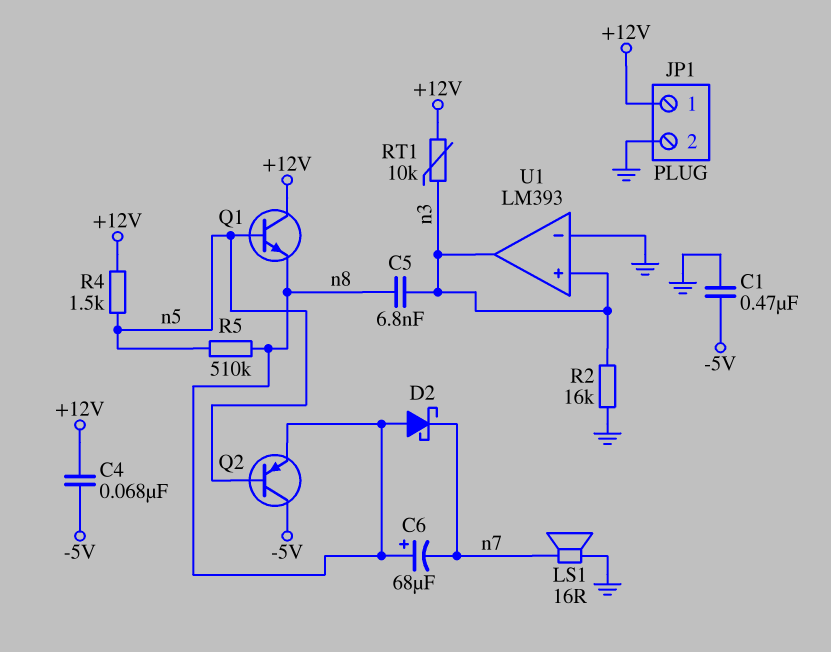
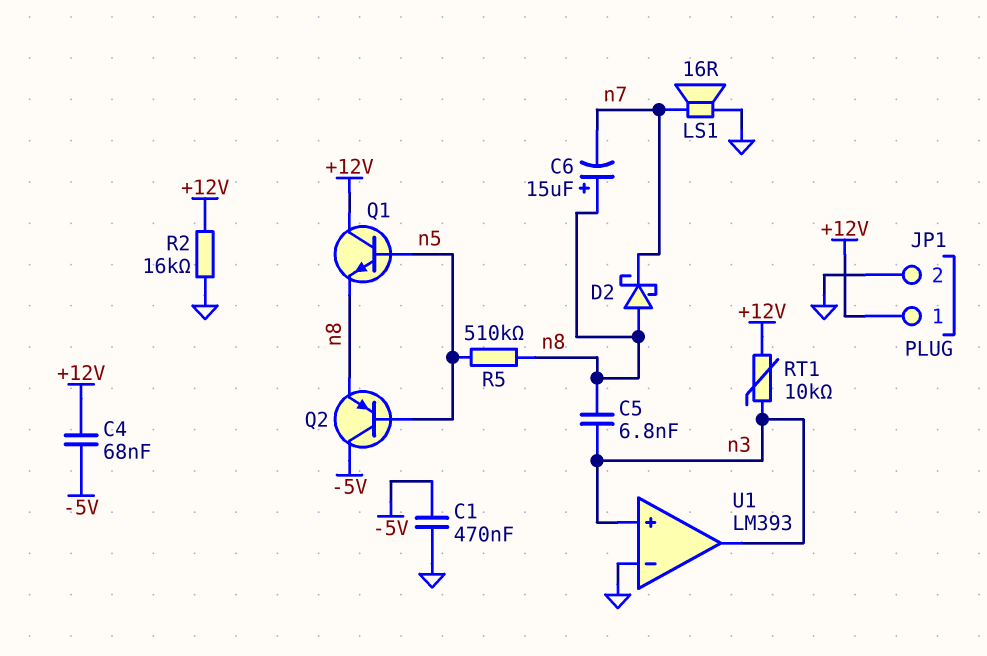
C6: 68uF (plus n8, minus n7) -> 15uF (plus n8, minus n7)
R2: 16k (GND, n3) -> 16k (+12V, GND)
R4: 1.5k (+12V, n5) -> none

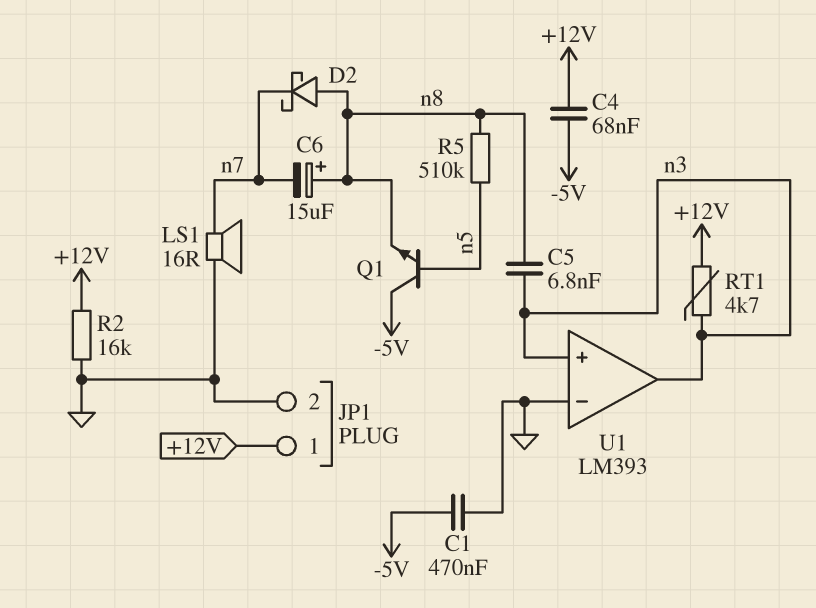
Q1: NPN (B n5, C +12V, E n8) -> NPN (B n5, C -5V, E n8)
Q2: PNP (B n5, C -5V, E n8) -> none
RT1: 10k (+12V, n3) -> 4.7k (+12V, n3)

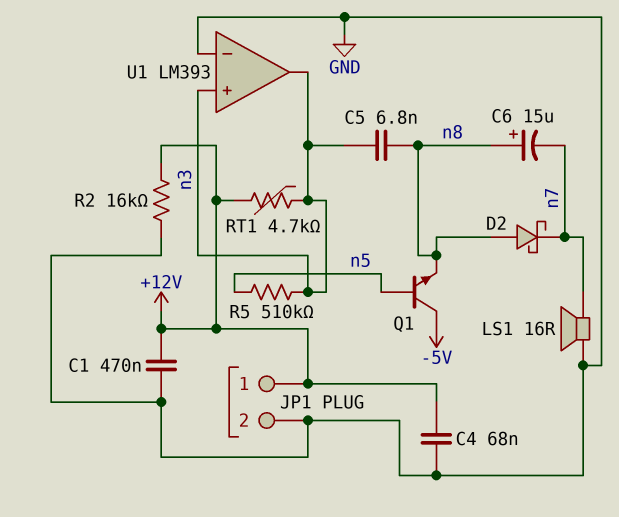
C1: 470nF (-5V, GND) -> 470nF (+12V, GND)
C4: 68nF (+12V, -5V) -> 68nF (+12V, GND)
R5: 510k (n5, n8) -> 510k (n3, n5)

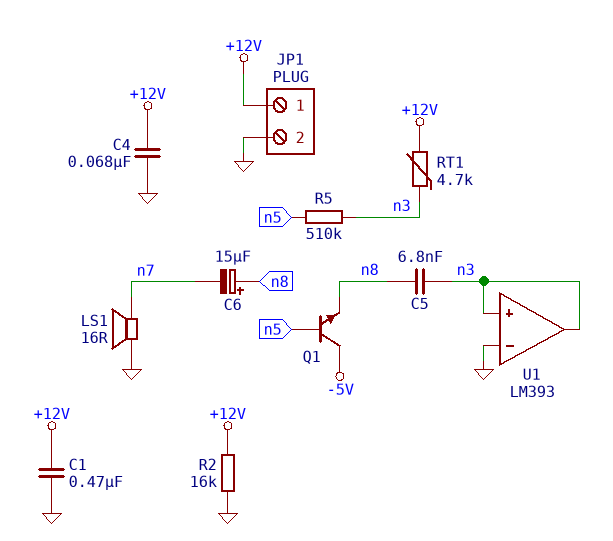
D2: schottky (A n8, K n7) -> none

